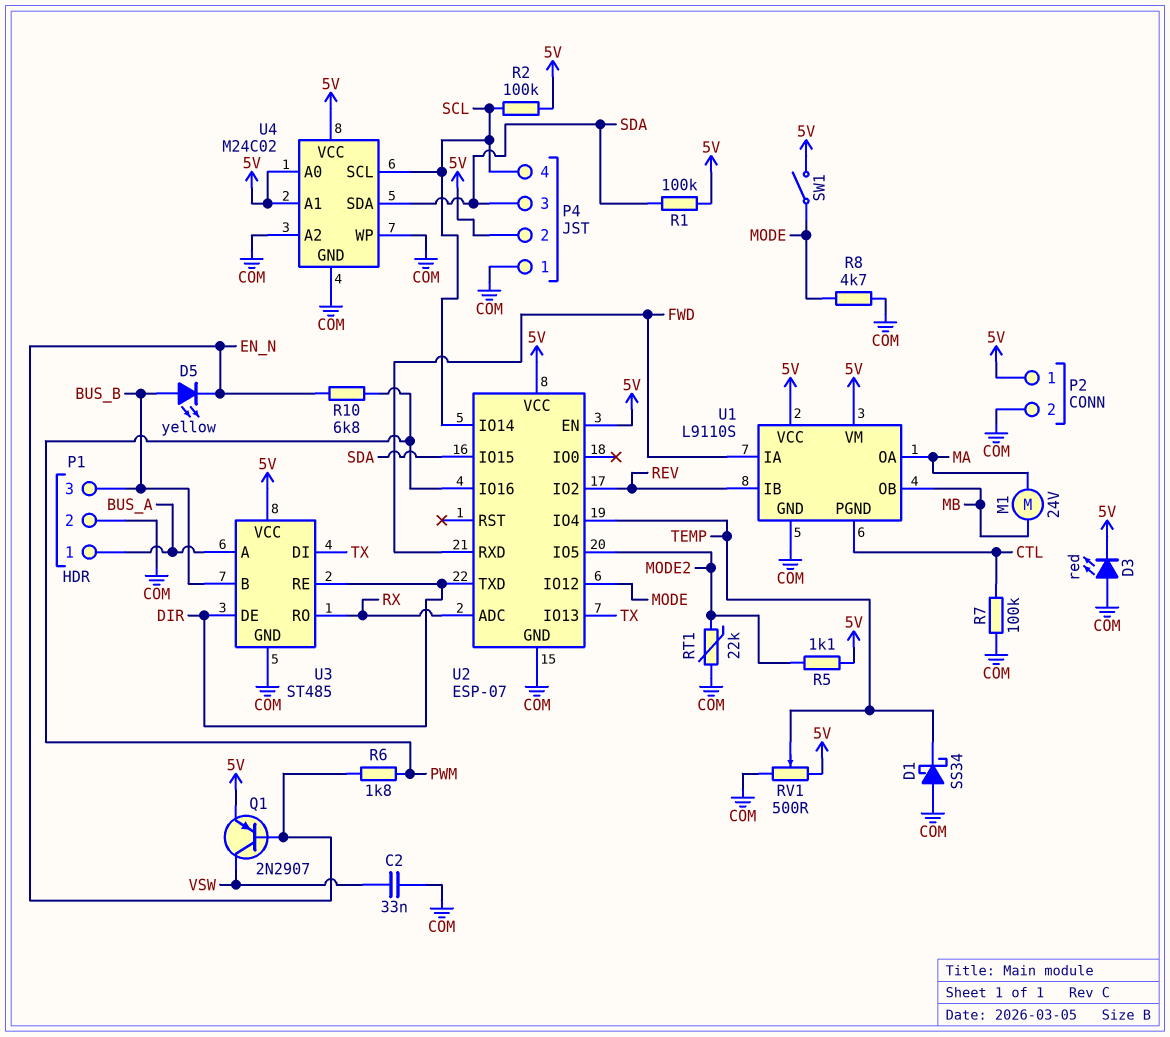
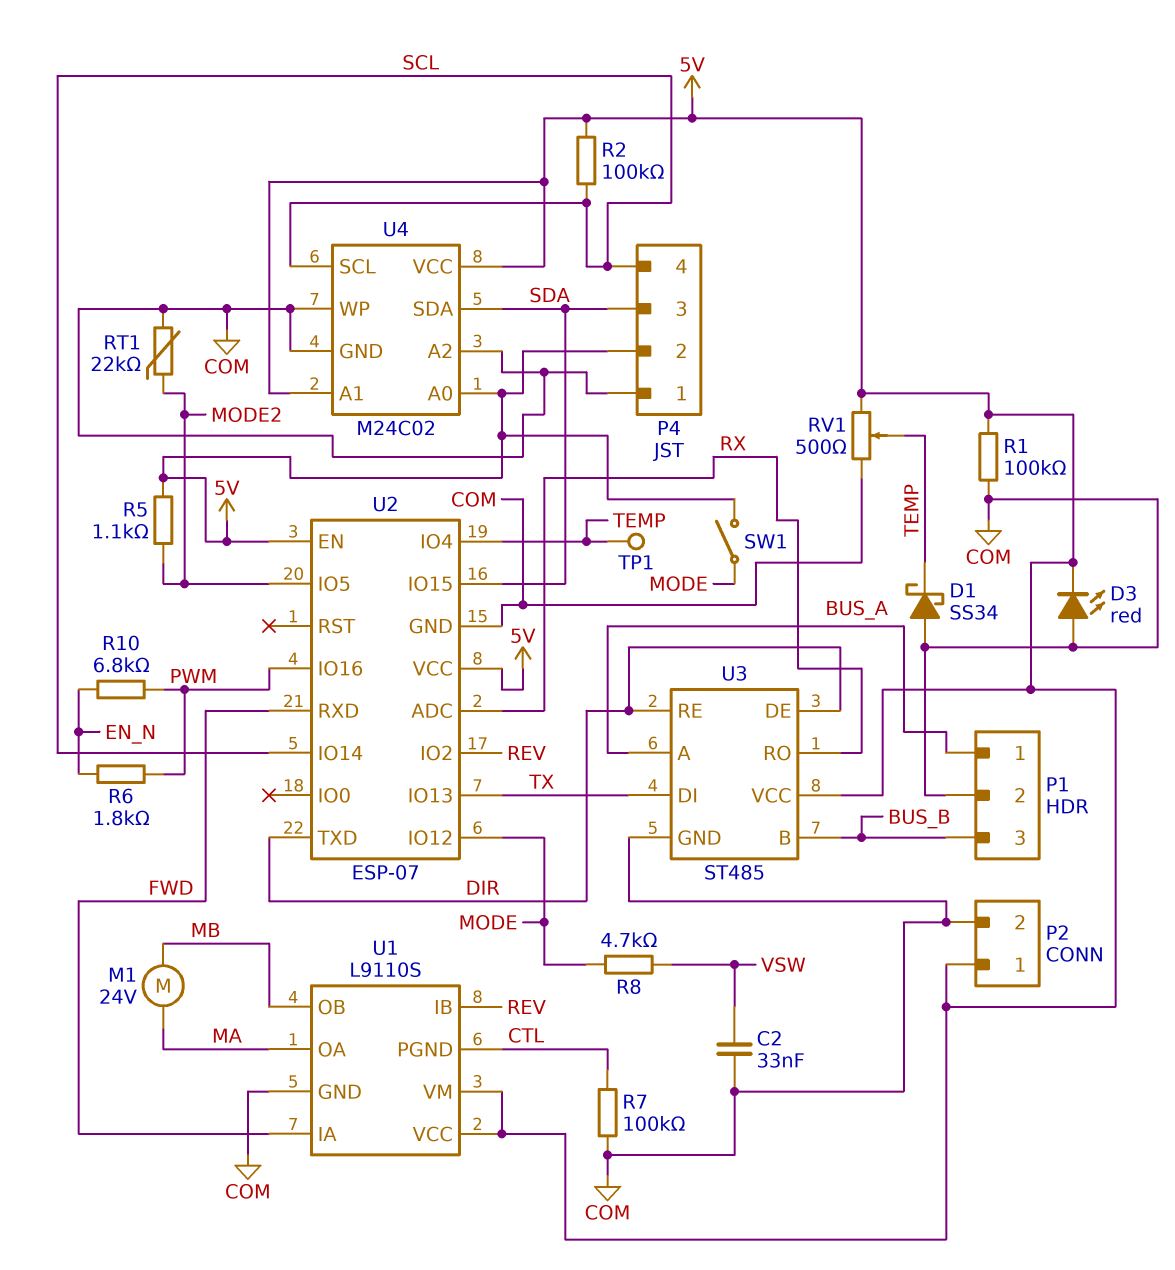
D5: LED yellow (A BUS_B, K EN_N) -> none
Q1: PNP 2N2907 (B EN_N, C VSW, E 5V) -> none
R1: 100k (5V, SDA) -> 100k (5V, COM)
R8: 4.7k (COM, MODE) -> 4.7k (MODE, VSW)
TP1: none -> test point (TEMP)

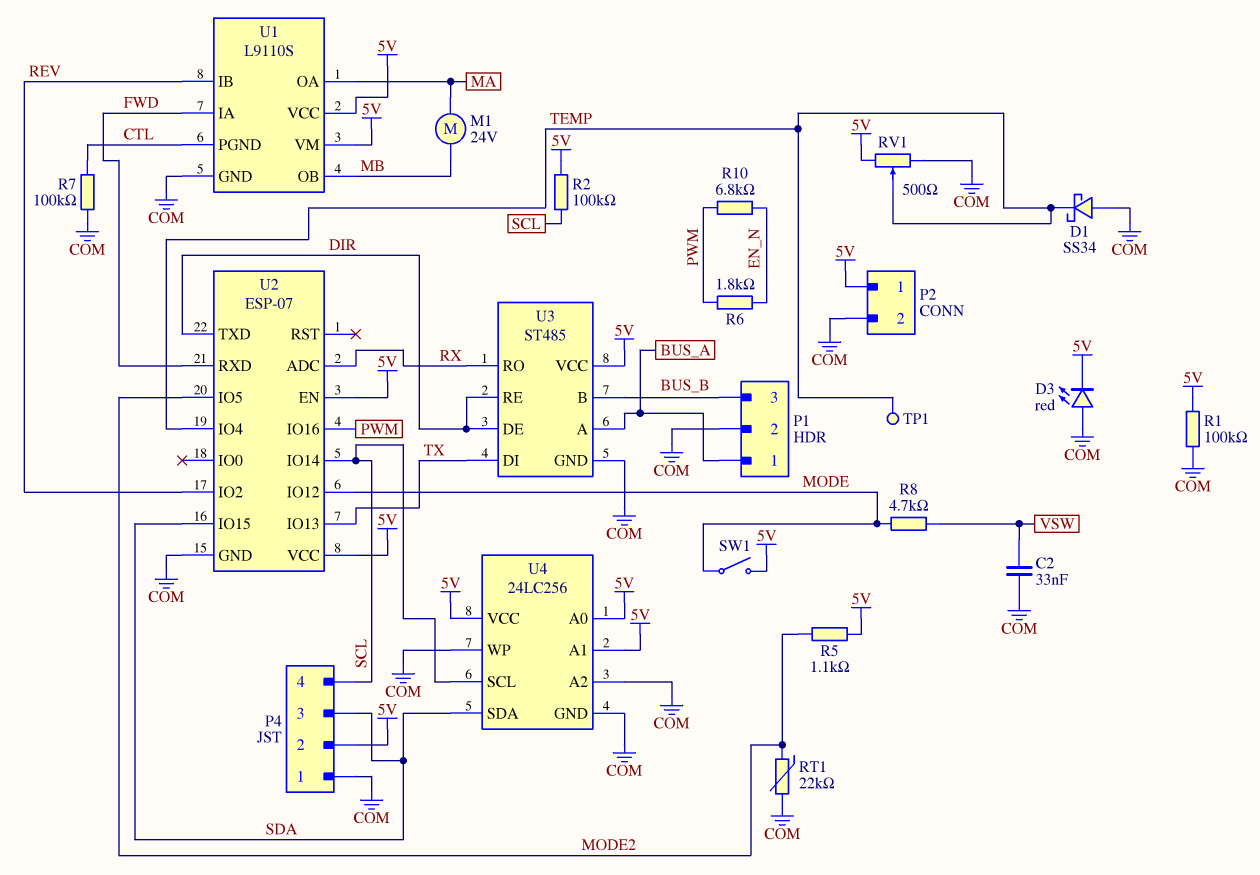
U4: M24C02 -> 24LC256

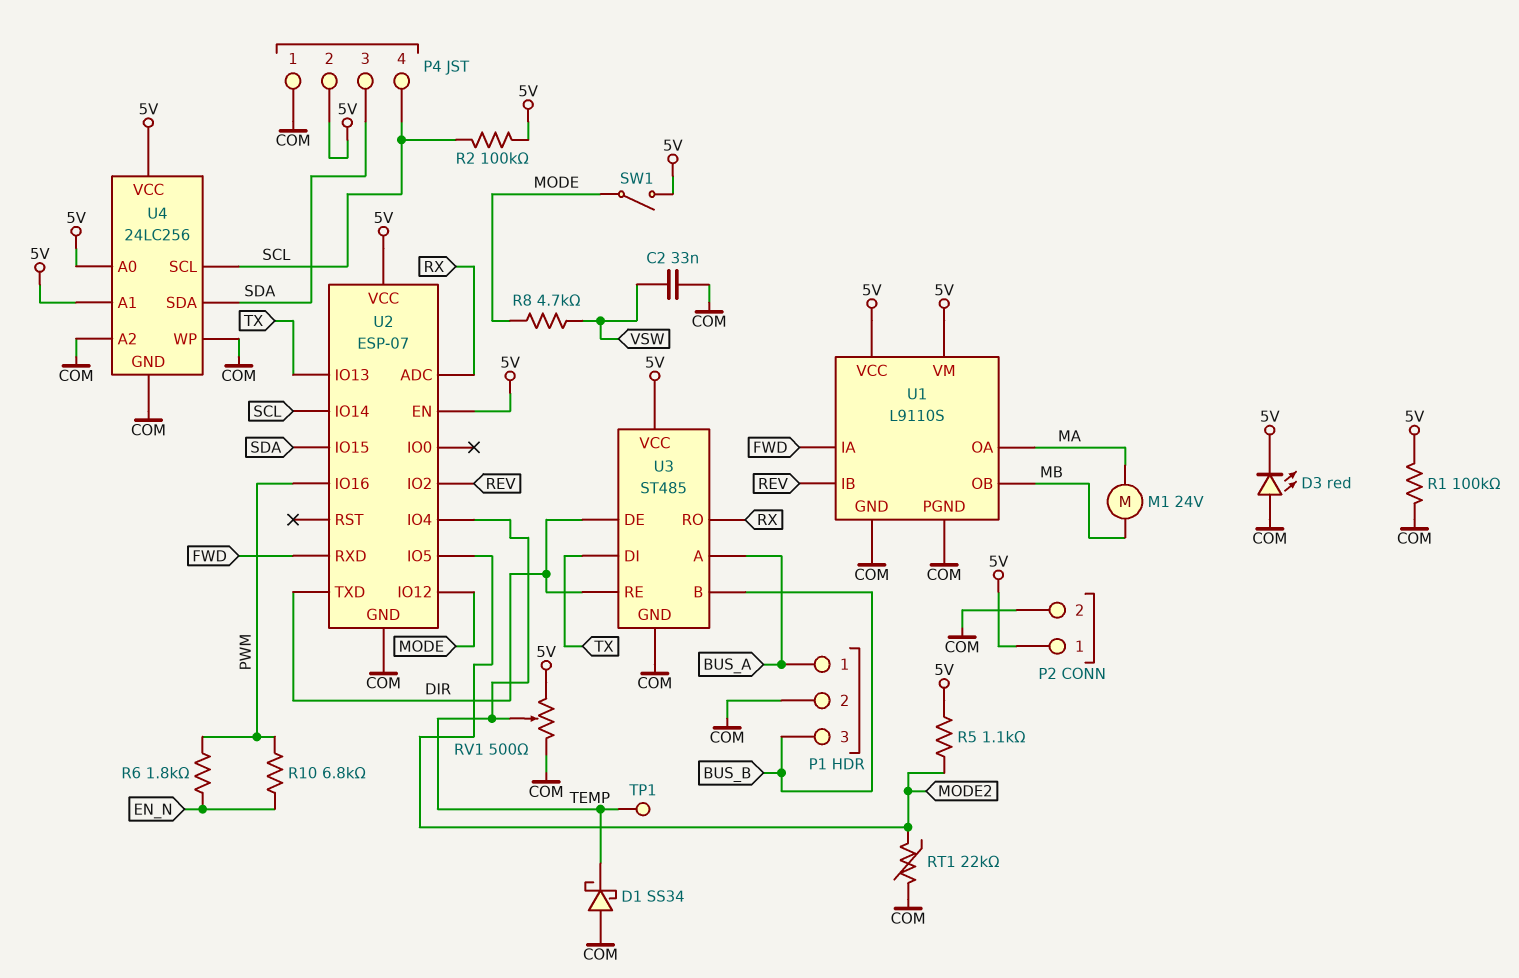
R7: 100k (COM, CTL) -> none
U1 pin PGND: CTL -> COM

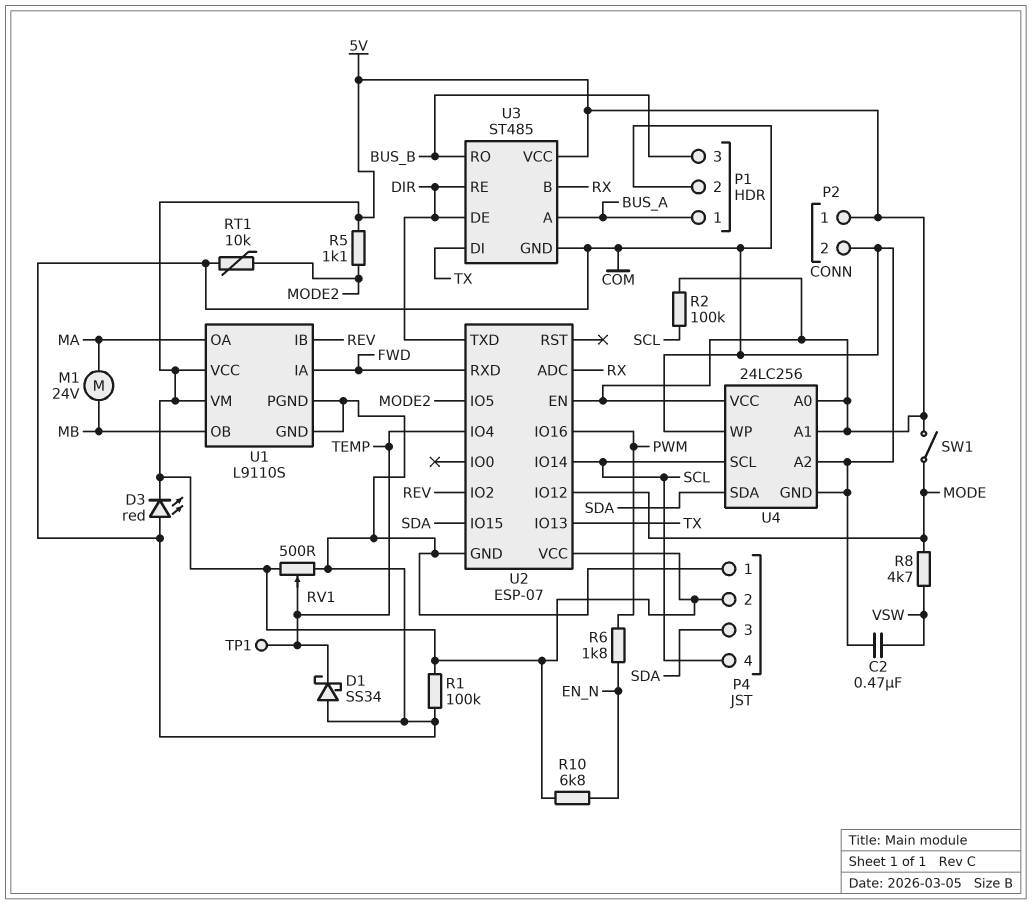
C2: 33nF (COM, VSW) -> 470nF (COM, VSW)
R10: 6.8k (EN_N, PWM) -> 6.8k (5V, EN_N)
RT1: 22k (COM, MODE2) -> 10k (COM, MODE2)
U3 pin B: BUS_B -> RX
U3 pin RO: RX -> BUS_B

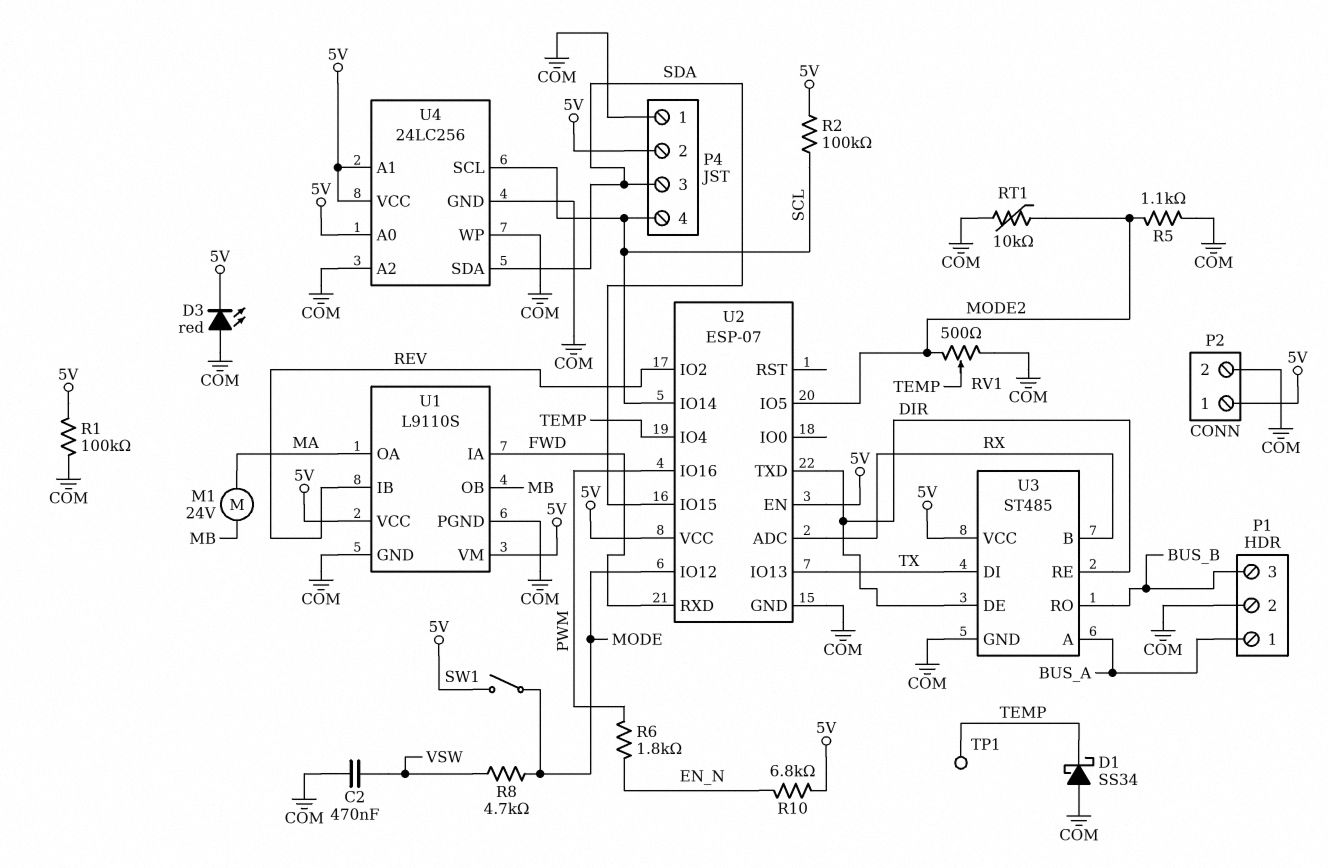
R5: 1.1k (5V, MODE2) -> 1.1k (COM, MODE2)
RV1: 500 (5V, COM, wiper TEMP) -> 500 (COM, MODE2, wiper TEMP)

